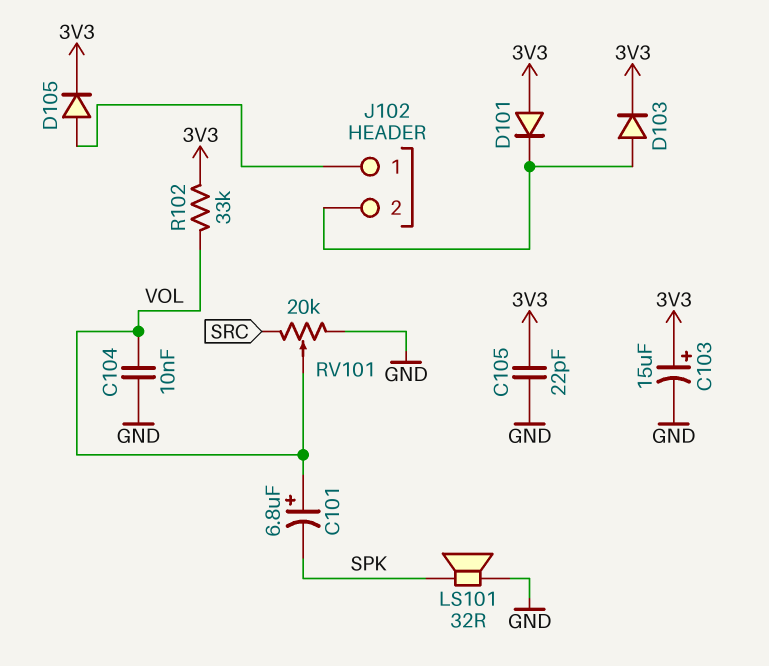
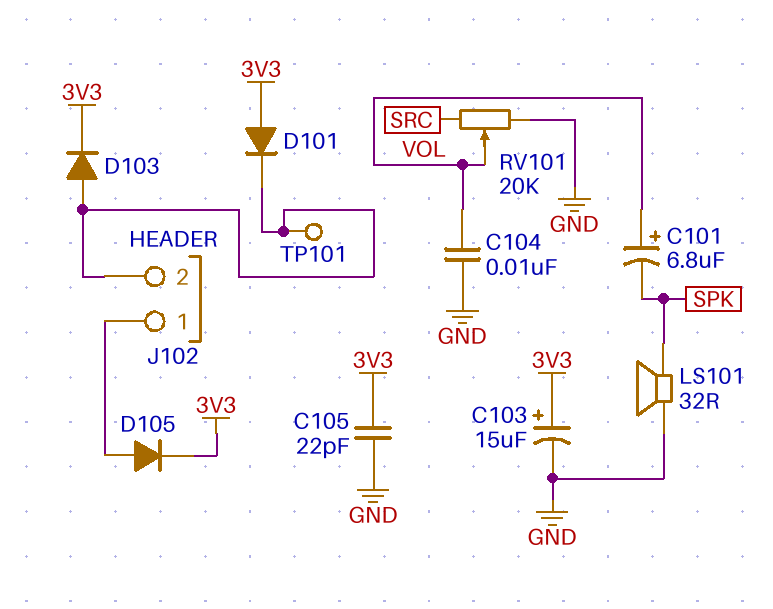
R102: 33k (3V3, VOL) -> none
TP101: none -> test point (J102/2)

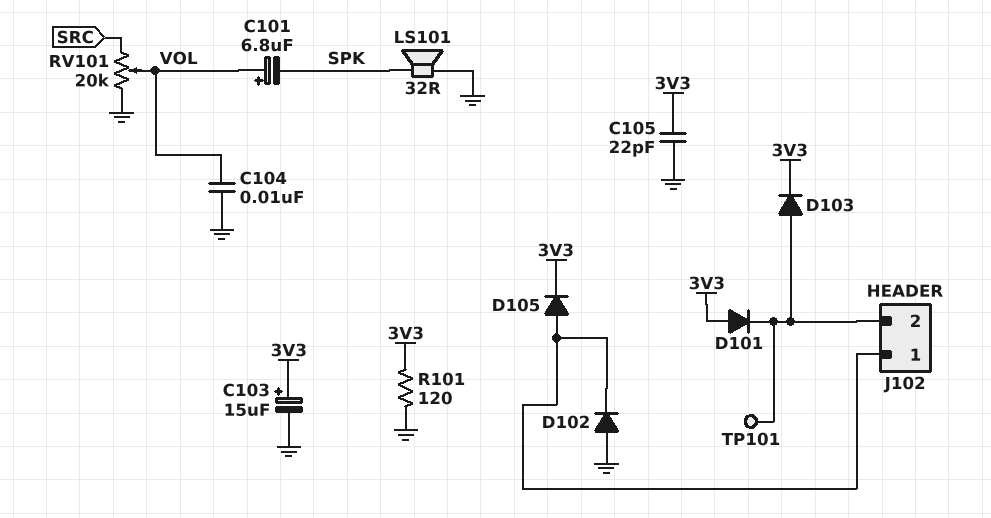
D102: none -> diode (A GND, K J102/1)
R101: none -> 120 (3V3, GND)

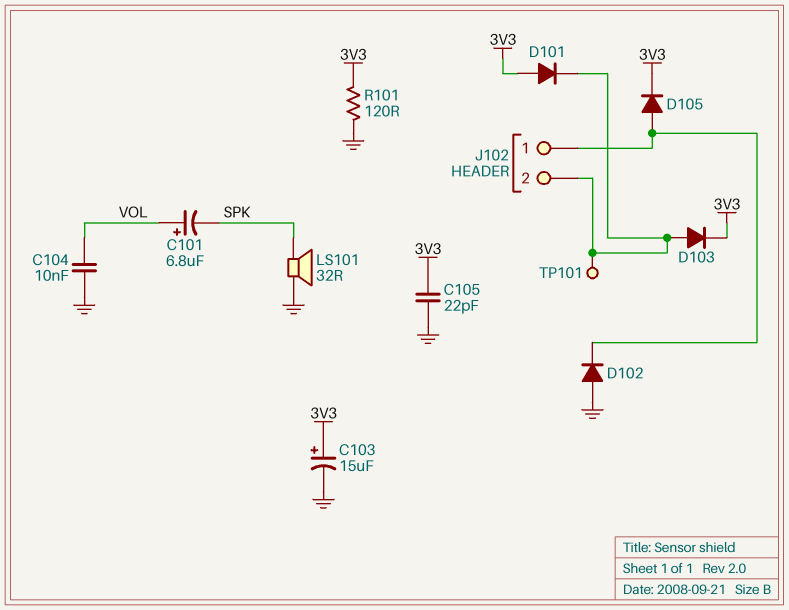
RV101: 20k (GND, SRC, wiper VOL) -> none

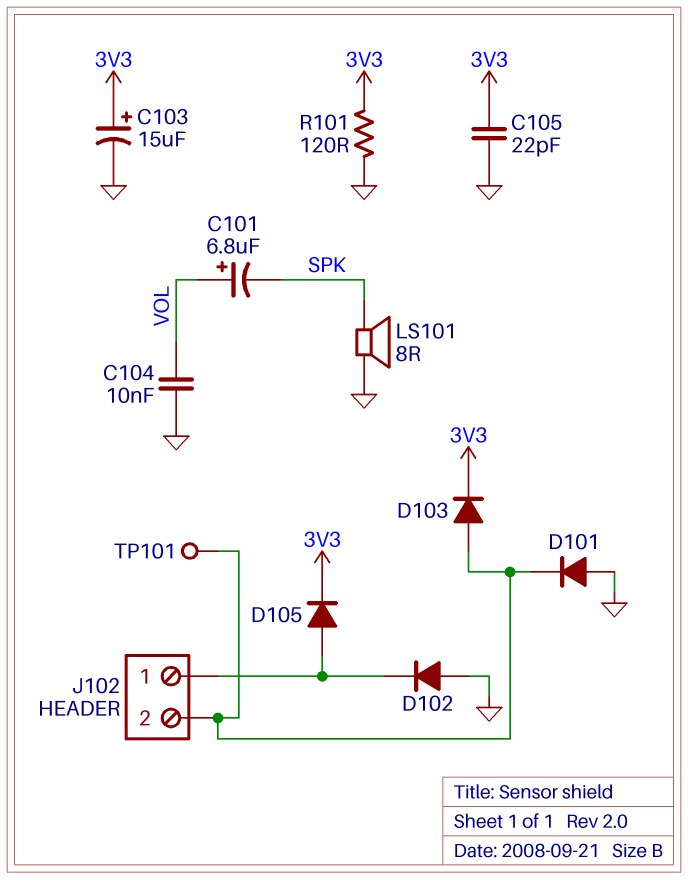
D101: diode (A 3V3, K J102/2) -> diode (A GND, K J102/2)
LS101: speaker 32R (GND, SPK) -> speaker 8R (GND, SPK)

